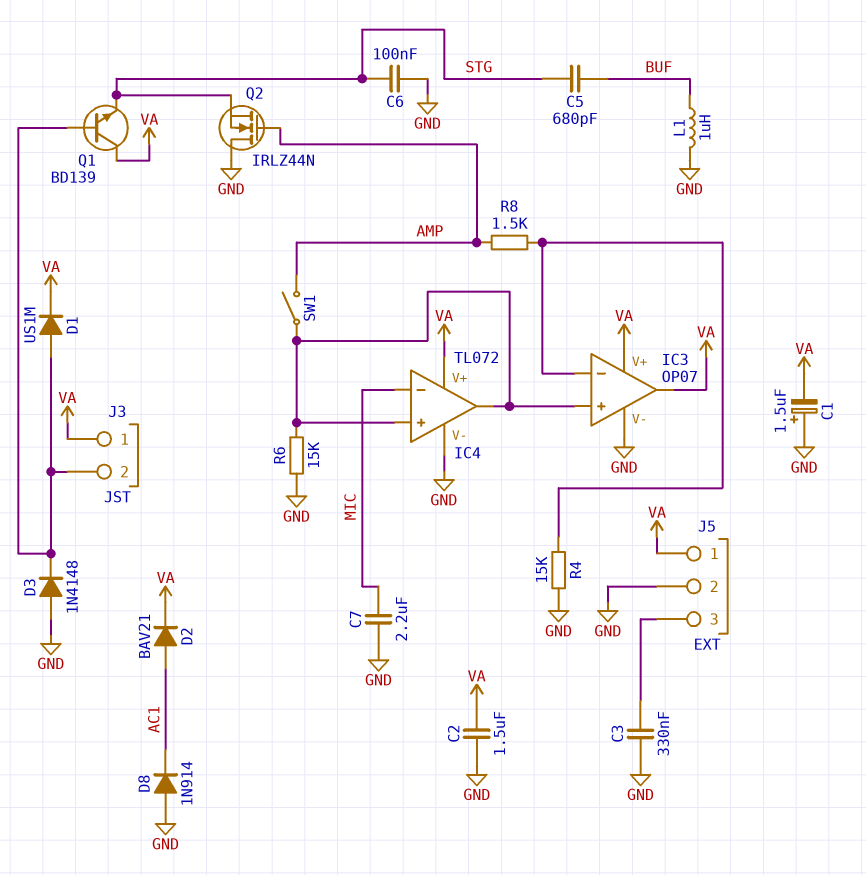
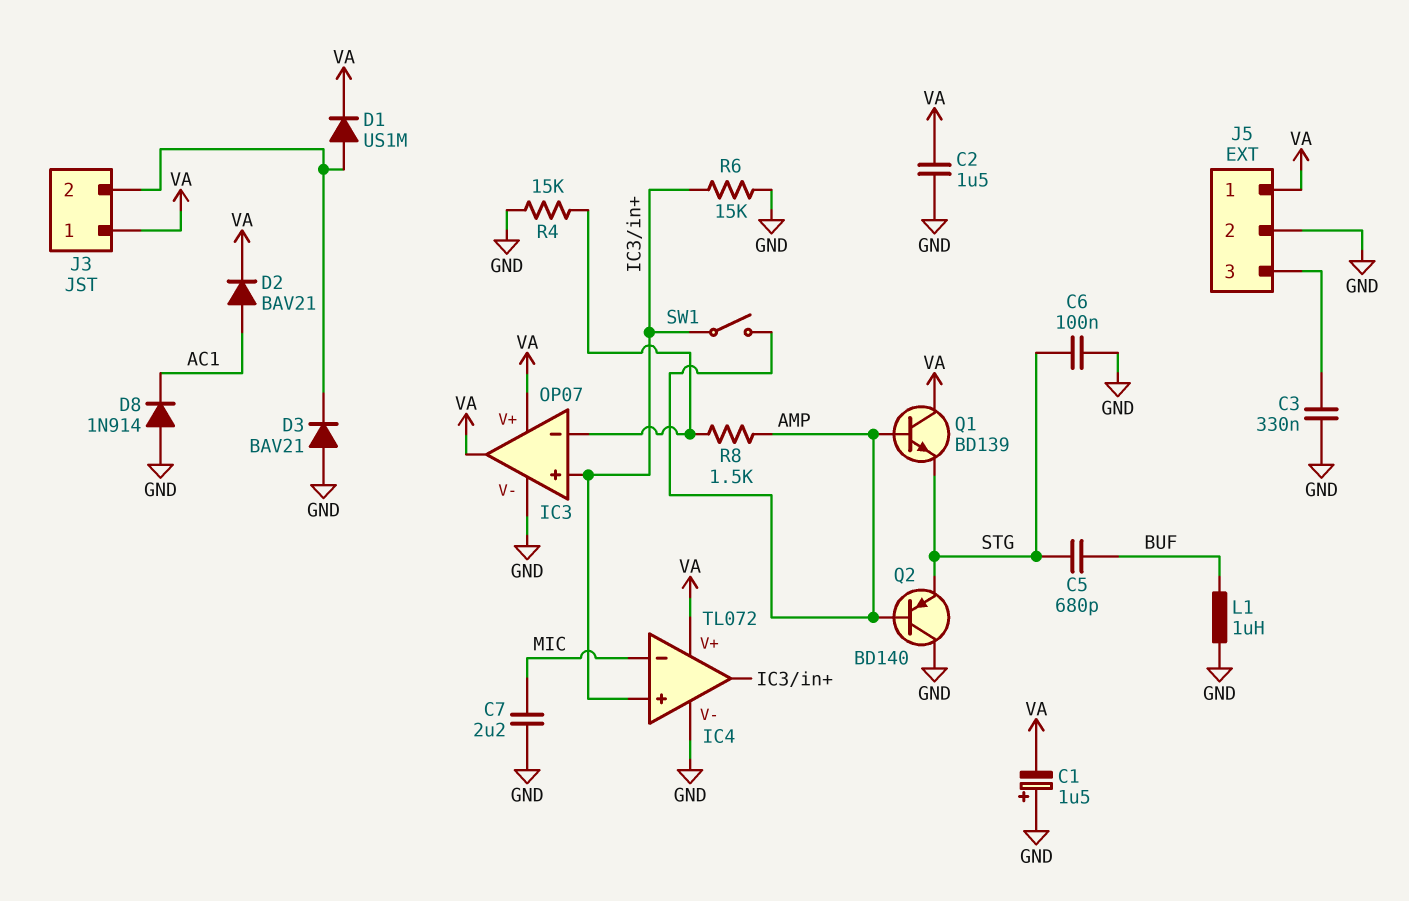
D3: diode 1N4148 (A GND, K J3/2) -> diode BAV21 (A GND, K J3/2)
Q1: NPN BD139 (B J3/2, C VA, E STG) -> NPN BD139 (B AMP, C VA, E STG)
Q2: NMOS IRLZ44N (G AMP, D GND, S STG) -> PNP BD140 (B AMP, C GND, E STG)

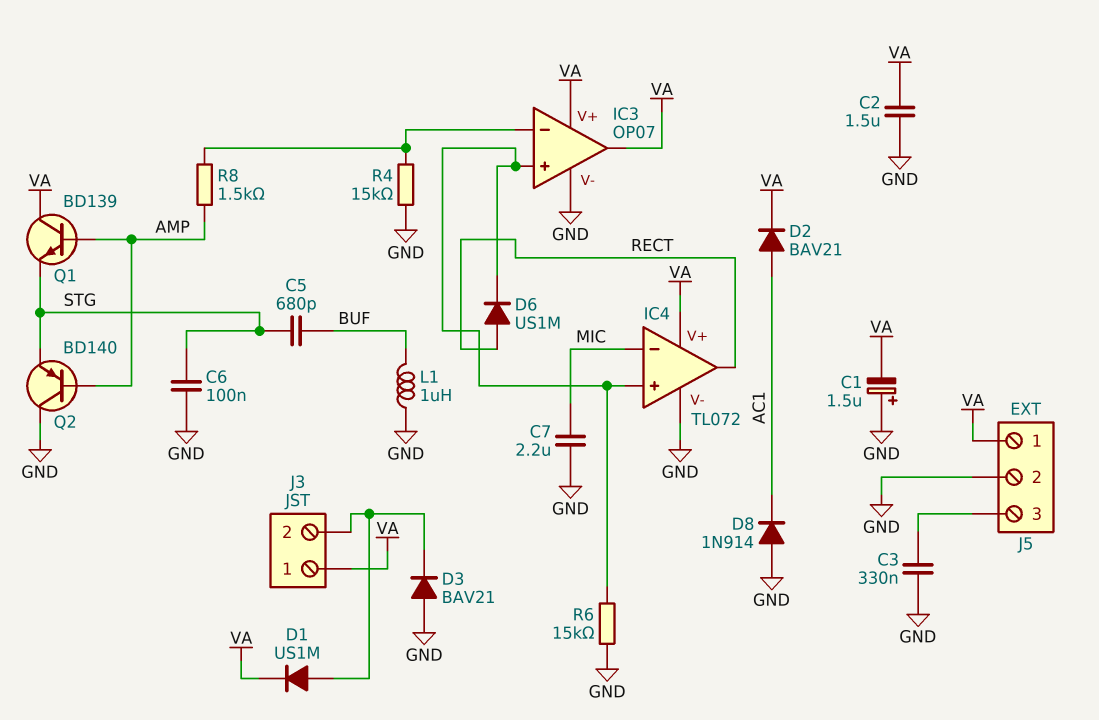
D6: none -> diode US1M (A RECT, K IC3/in+)
IC4 pin out: IC3/in+ -> RECT
SW1: switch (AMP, IC3/in+) -> none

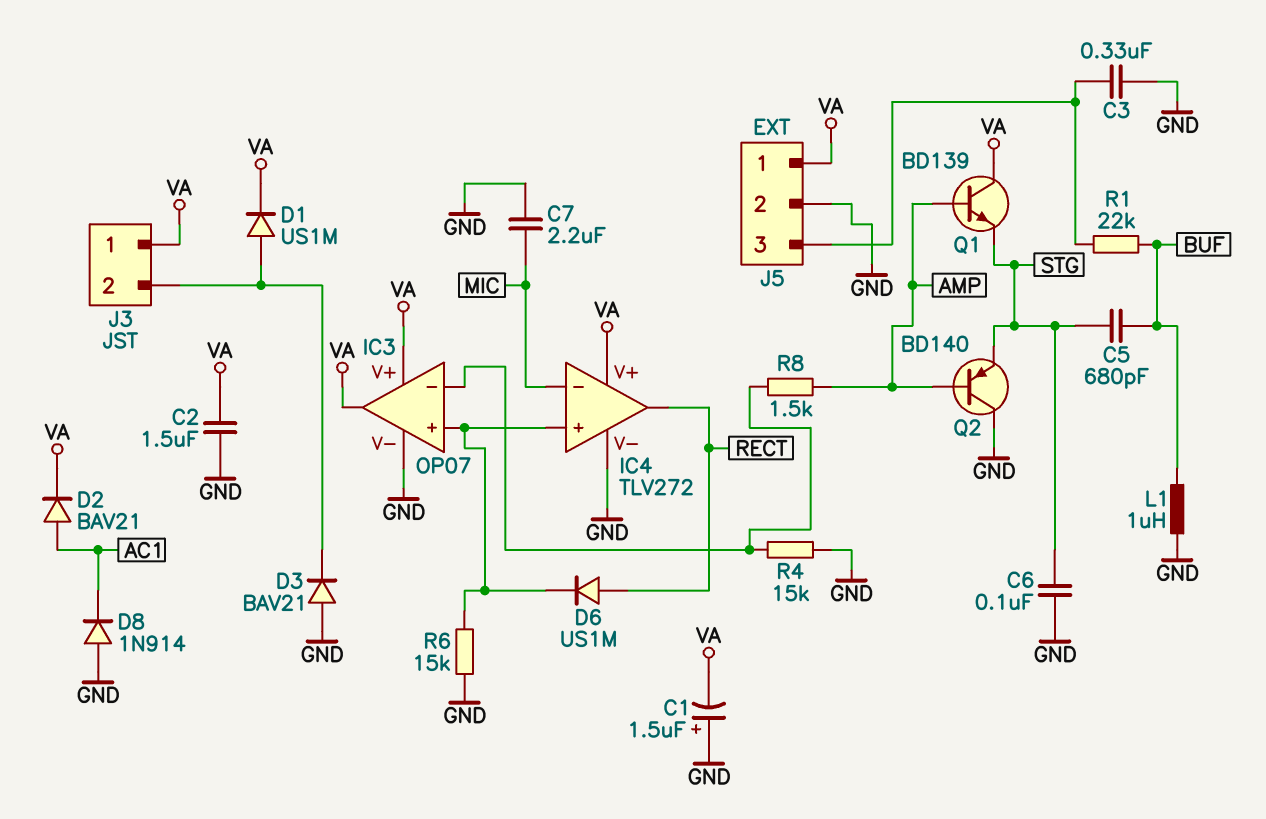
IC4: TL072 -> TLV272
R1: none -> 22k (BUF, J5/3)

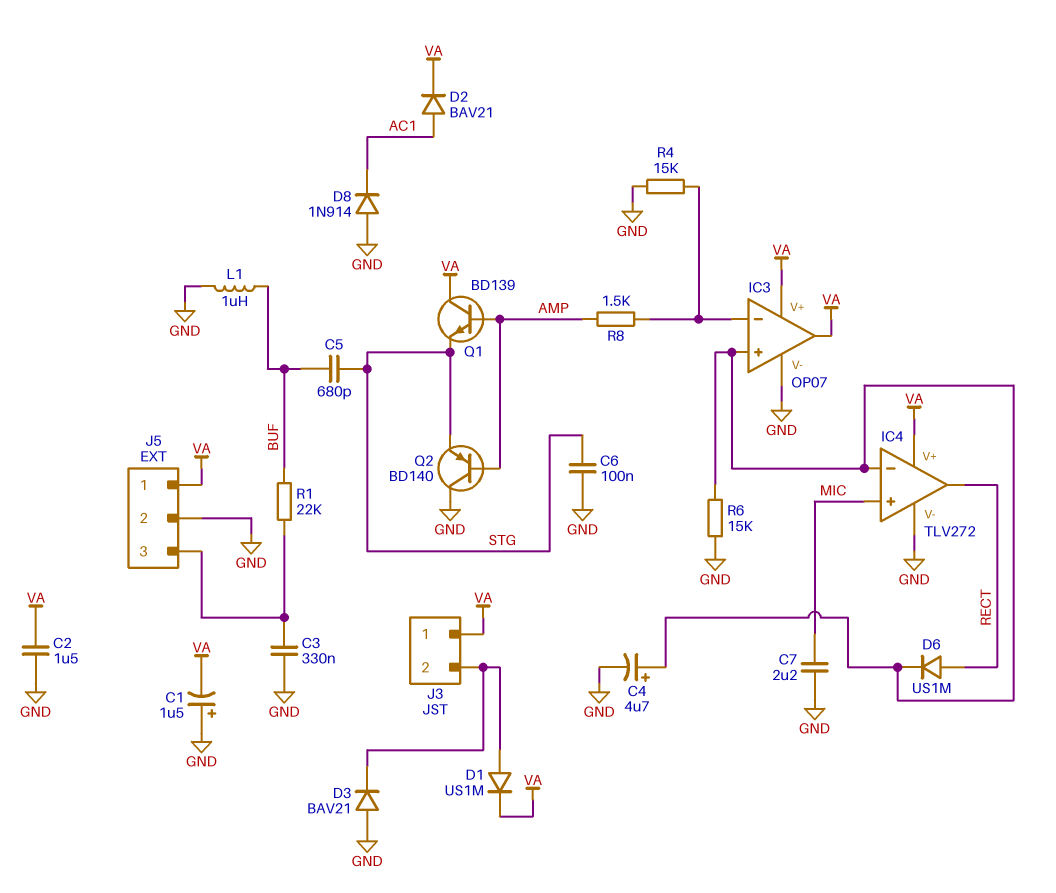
C4: none -> 4.7uF (plus IC3/in+, minus GND)
IC4 pin in+: IC3/in+ -> MIC
IC4 pin in-: MIC -> IC3/in+

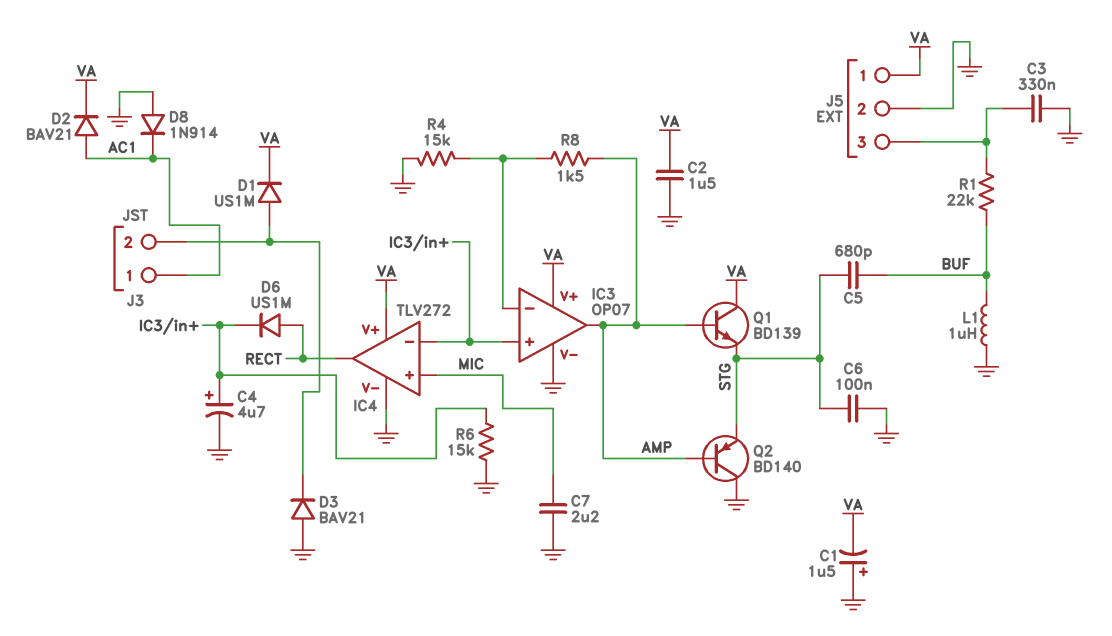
IC3 pin out: VA -> AMP
J3 pin 1: VA -> AC1

